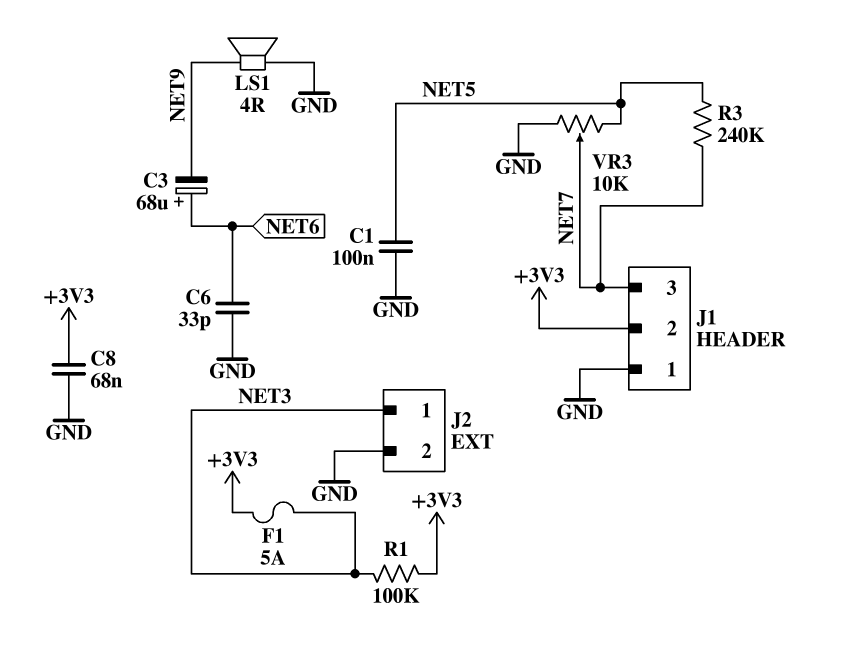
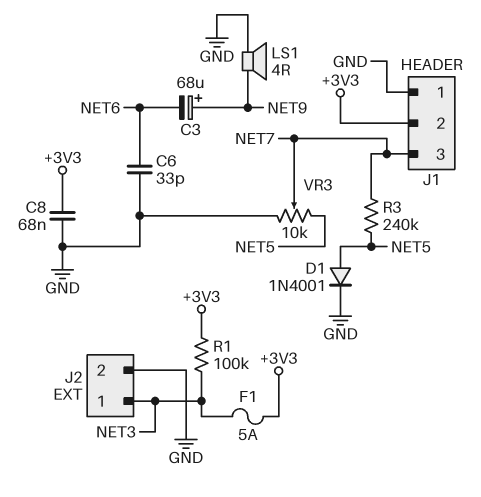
C1: 100nF (GND, NET5) -> none
C3: 68uF (plus NET6, minus NET9) -> 68uF (plus NET9, minus NET6)
D1: none -> diode 1N4001 (A NET5, K GND)

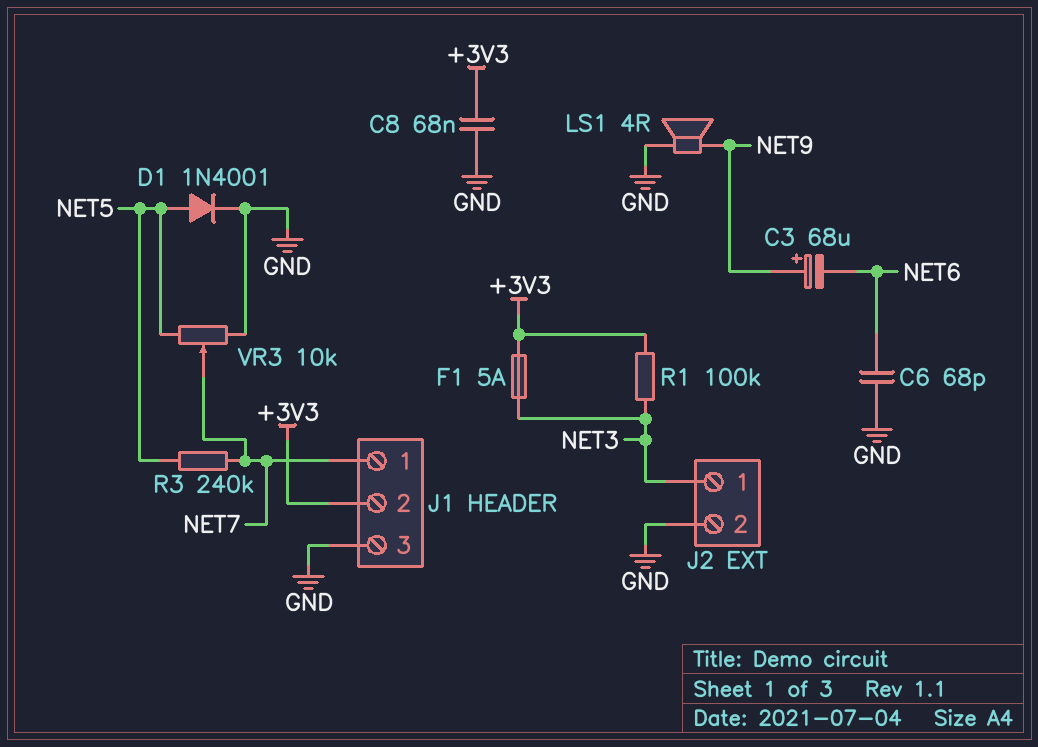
C6: 33pF (GND, NET6) -> 68pF (GND, NET6)
J1 pin 1: GND -> NET7
J1 pin 3: NET7 -> GND

